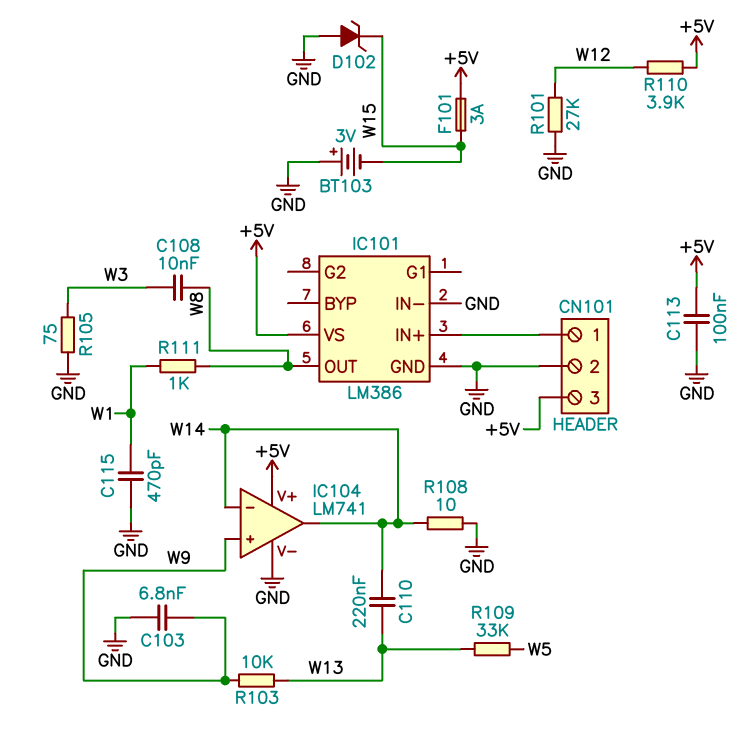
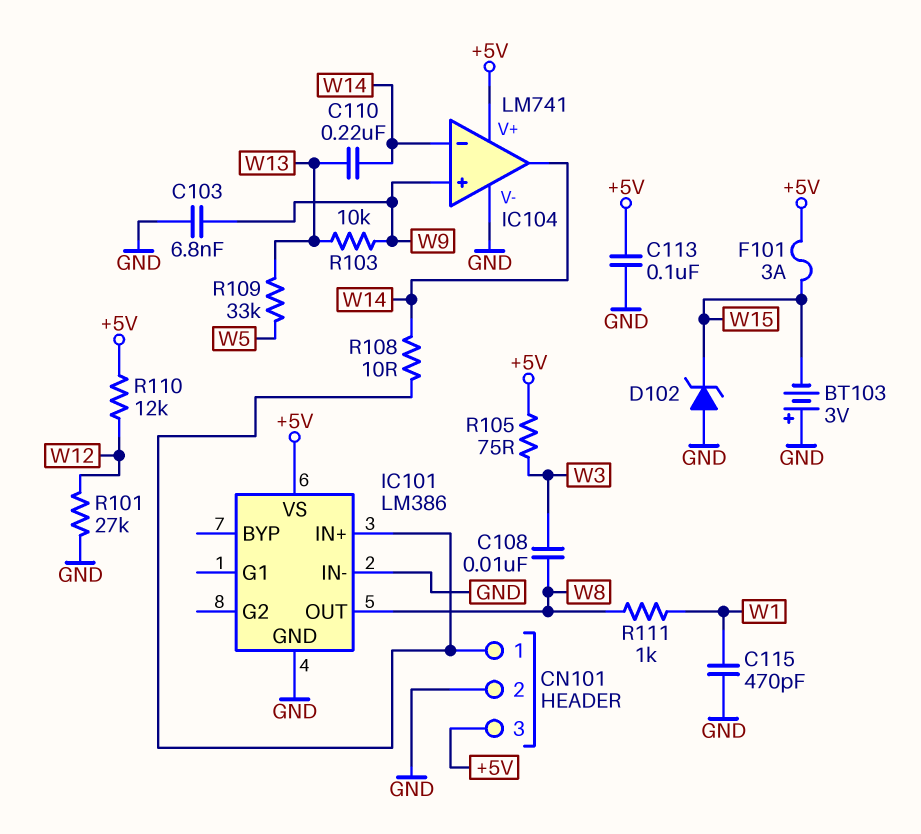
R105: 75 (GND, W3) -> 75 (+5V, W3)
R108: 10 (GND, W14) -> 10 (CN101/1, W14)
R110: 3.9k (+5V, W12) -> 12k (+5V, W12)

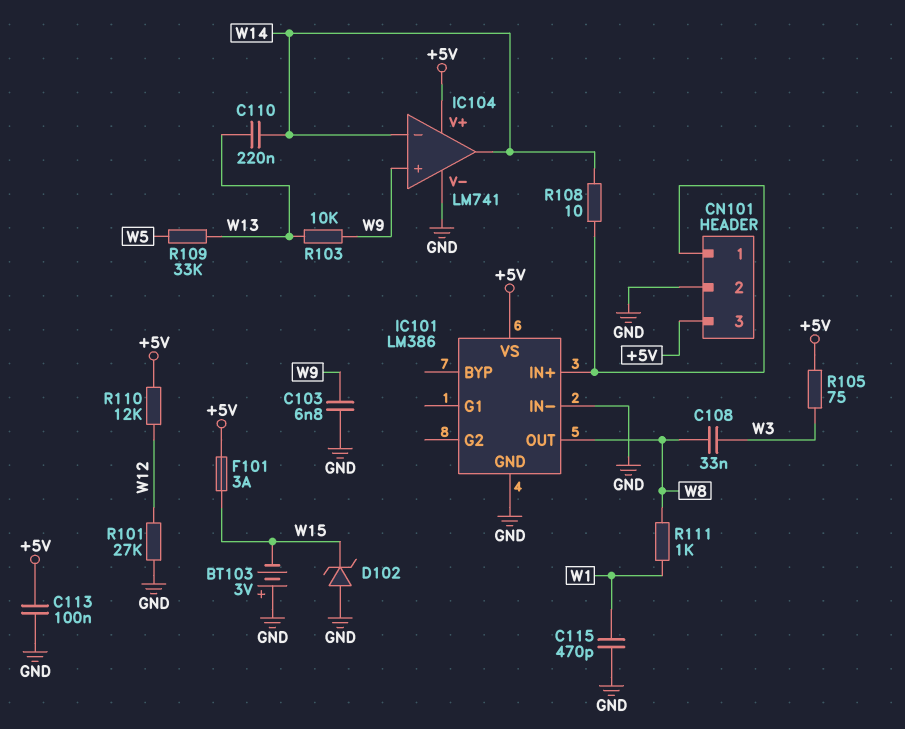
C108: 10nF (W3, W8) -> 33nF (W3, W8)

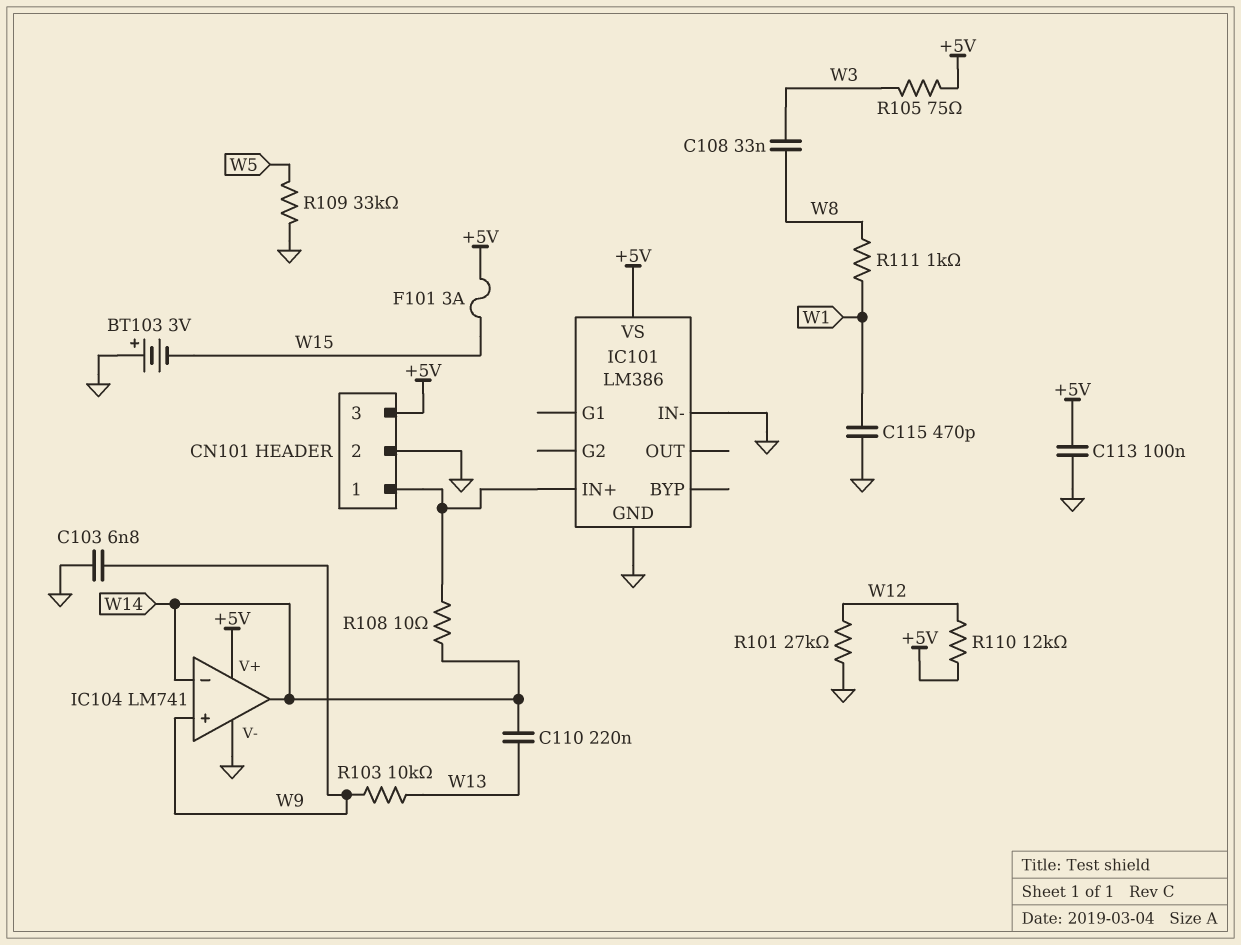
D102: zener (A GND, K W15) -> none
IC101 pin OUT: W8 -> none
R109: 33k (W5, W13) -> 33k (GND, W5)

